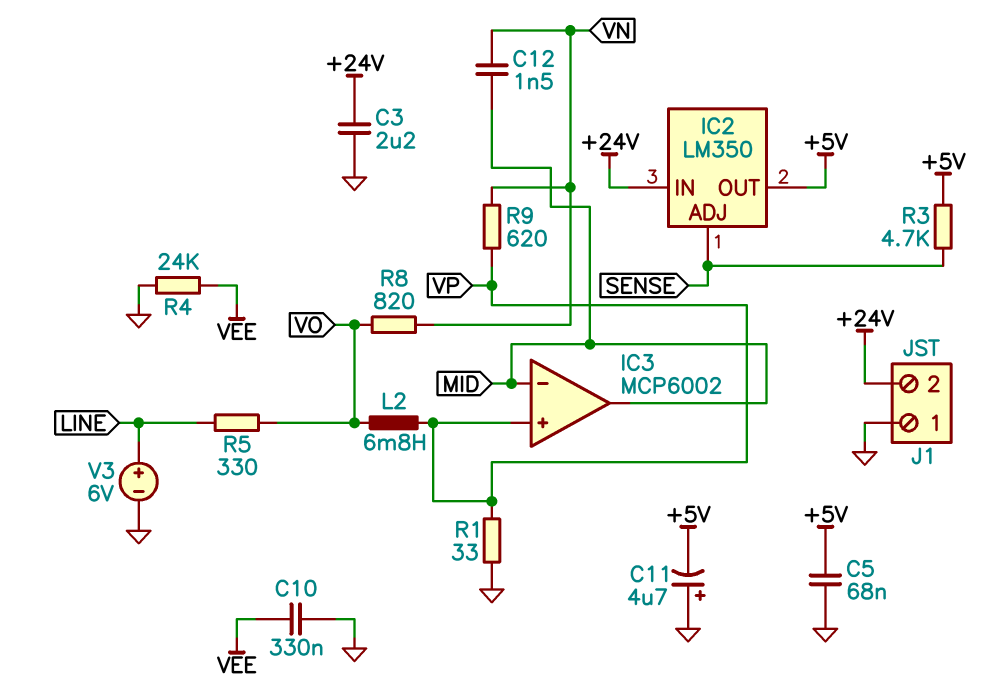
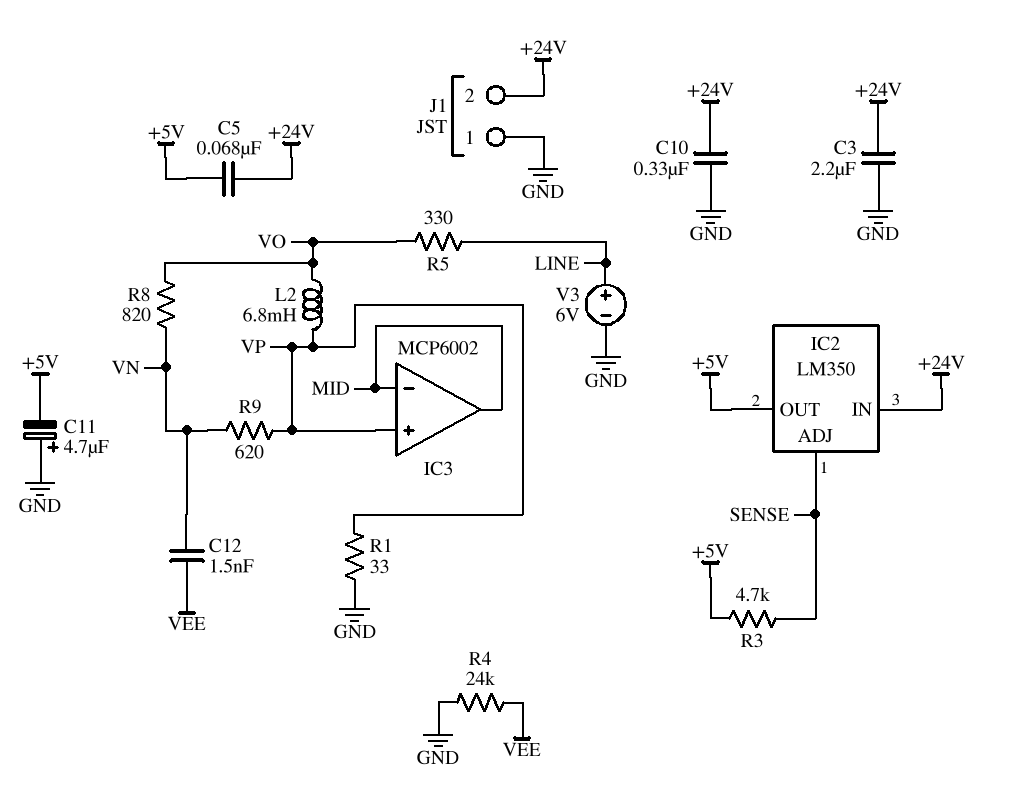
C5: 68nF (+5V, GND) -> 68nF (+5V, +24V)
C10: 330nF (GND, VEE) -> 330nF (+24V, GND)
C12: 1.5nF (MID, VN) -> 1.5nF (VEE, VN)

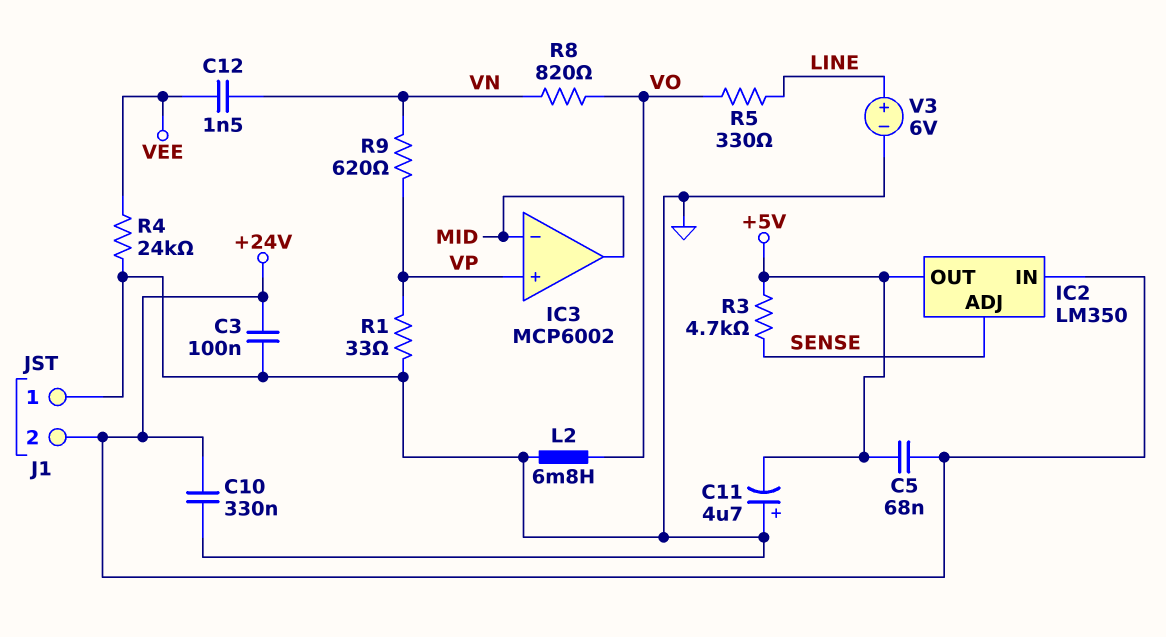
C3: 2.2uF (+24V, GND) -> 100nF (+24V, GND)
L2: 6.8mH (VO, VP) -> 6.8mH (GND, VO)

